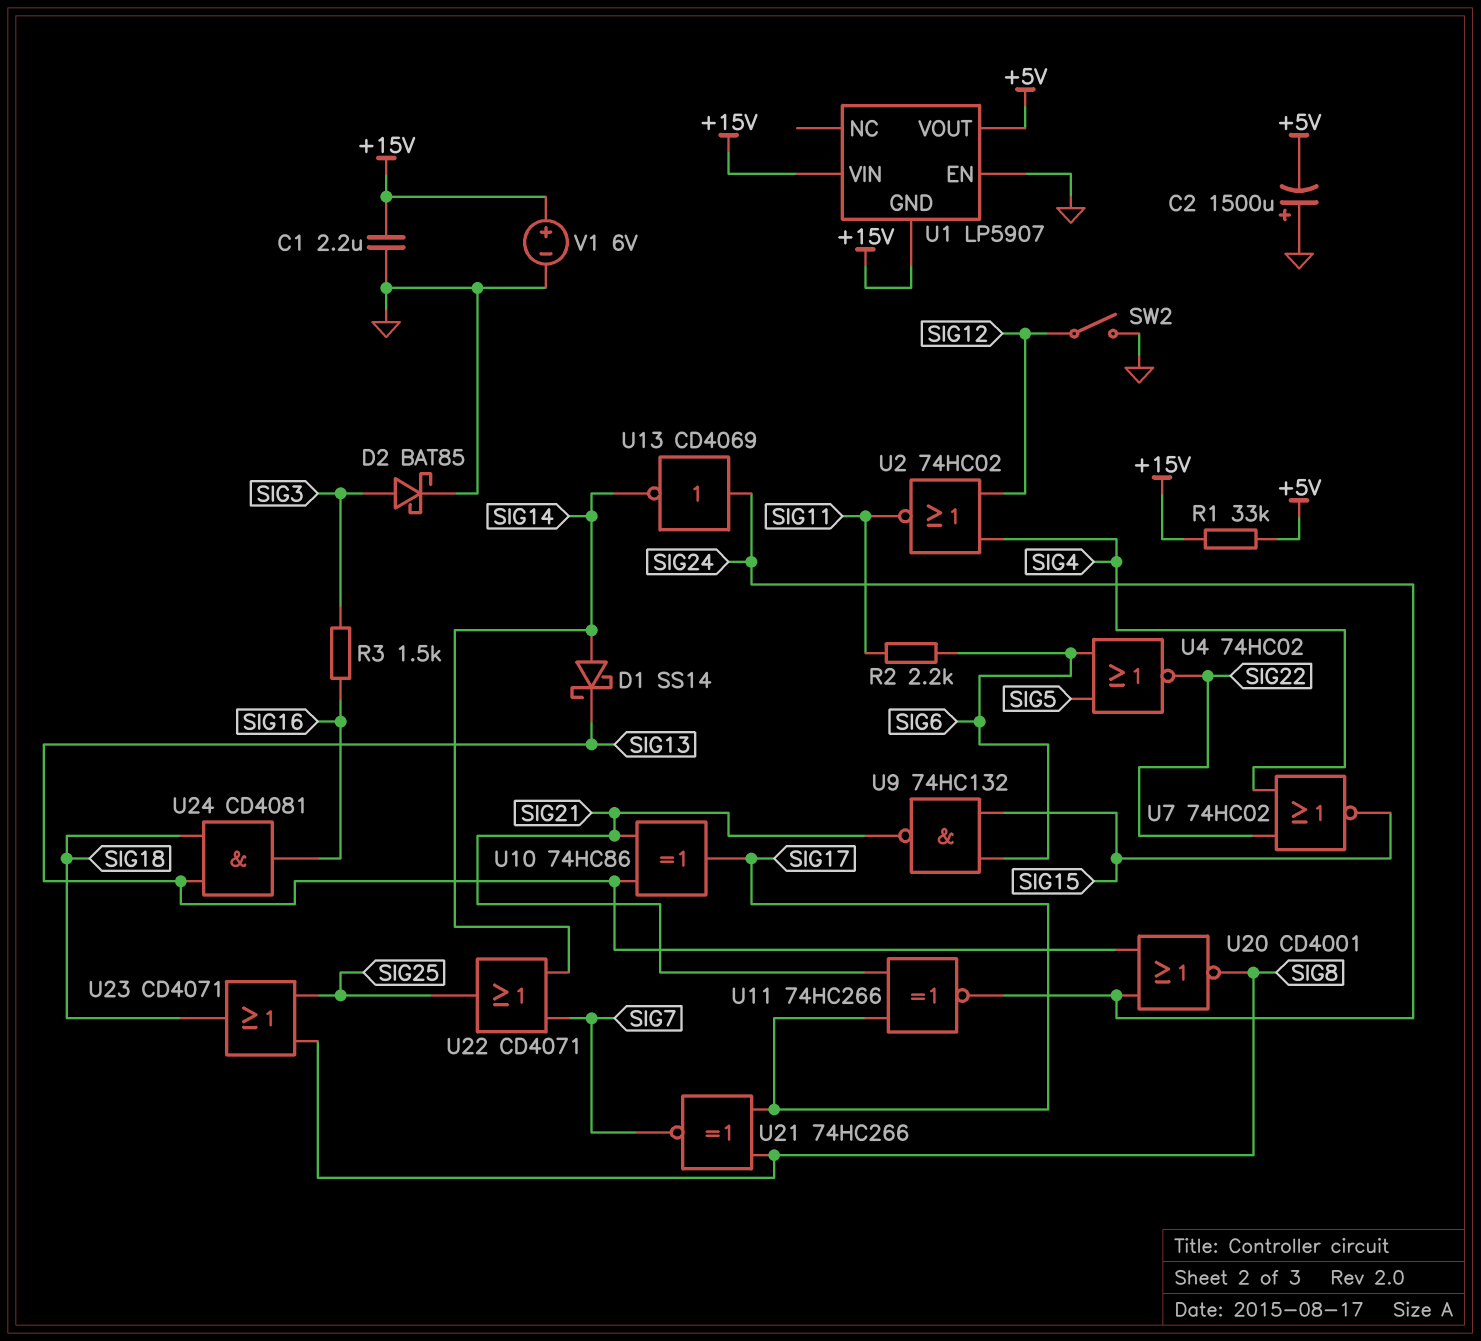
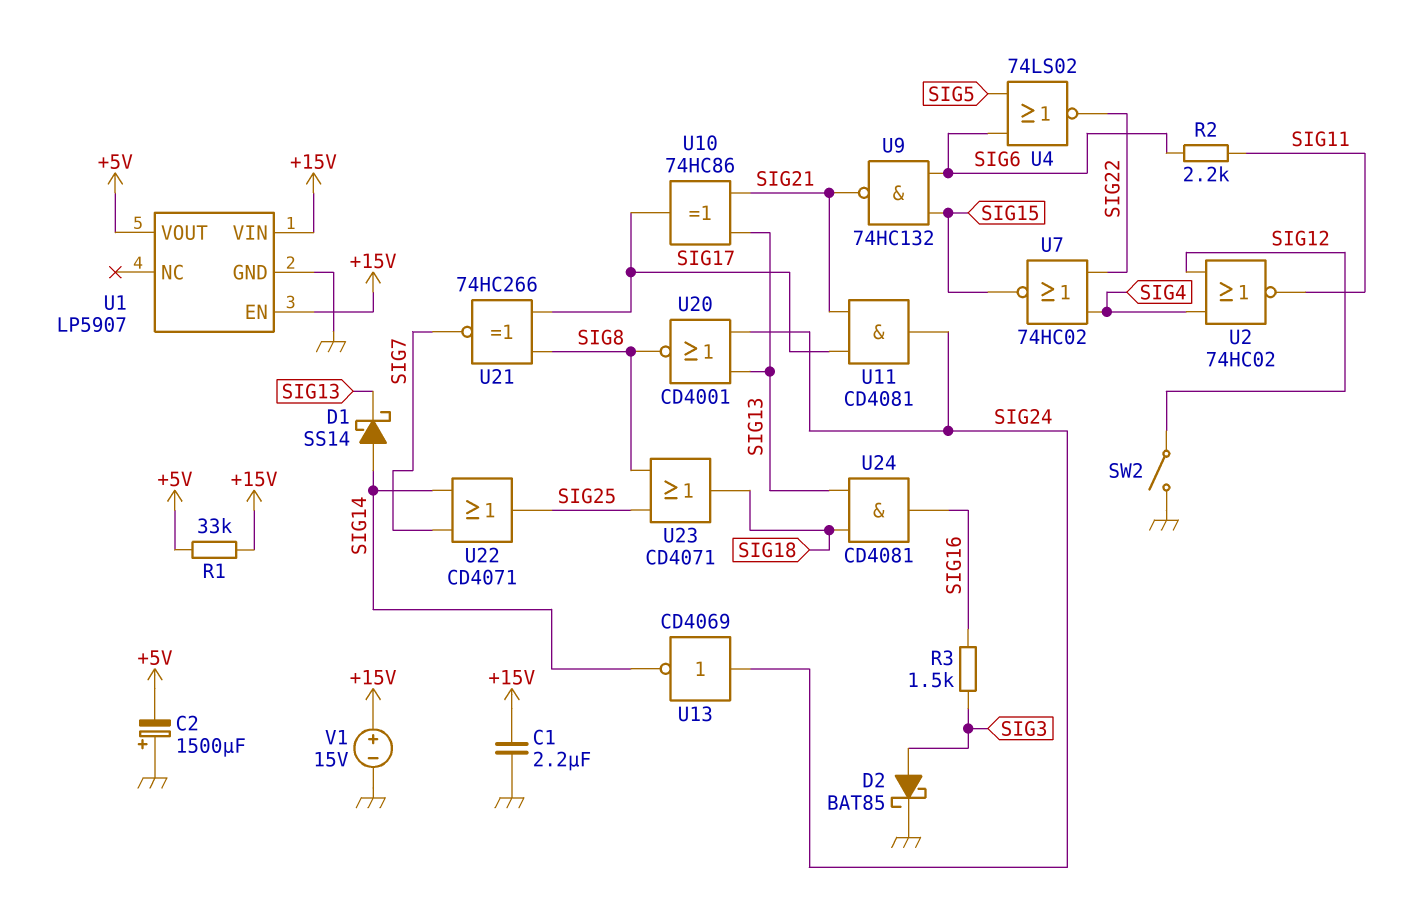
U1 pin EN: GND -> +15V
U1 pin GND: +15V -> GND
U4: NOR 74HC02 (in SIG5, in SIG6, out SIG22) -> NOR 74LS02 (in SIG5, in SIG6, out SIG22)
U11: XNOR 74HC266 (in SIG17, in SIG21, out SIG24) -> AND CD4081 (in SIG17, in SIG21, out SIG24)
V1: 6V (plus +15V, minus GND) -> 15V (plus +15V, minus GND)

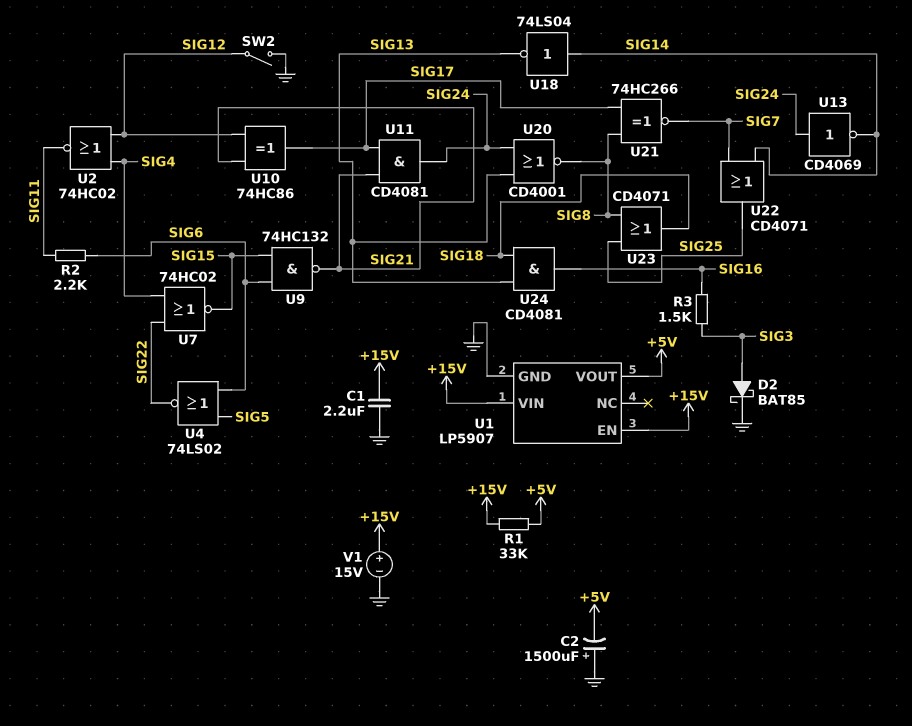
D1: schottky SS14 (A SIG14, K SIG13) -> none
U10: XOR 74HC86 (in SIG13, in SIG21, out SIG17) -> XOR 74HC86 (in SIG12, in SIG21, out SIG17)
U18: none -> NOT 74LS04 (in SIG14, out SIG13)

